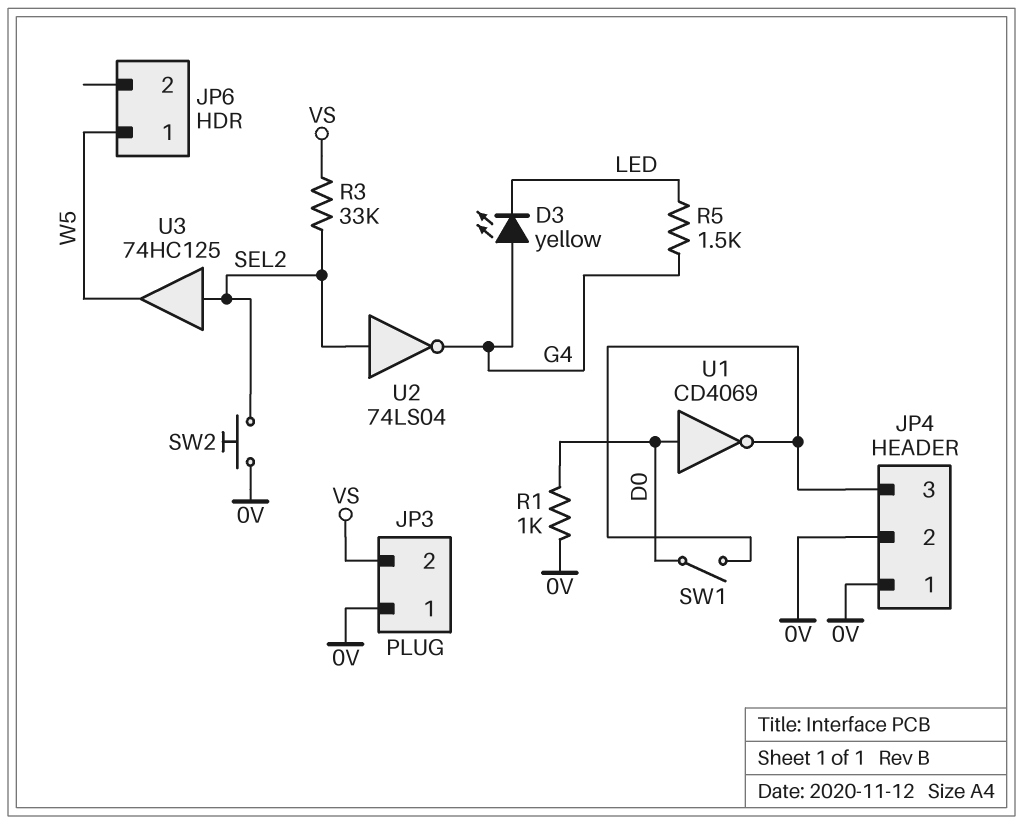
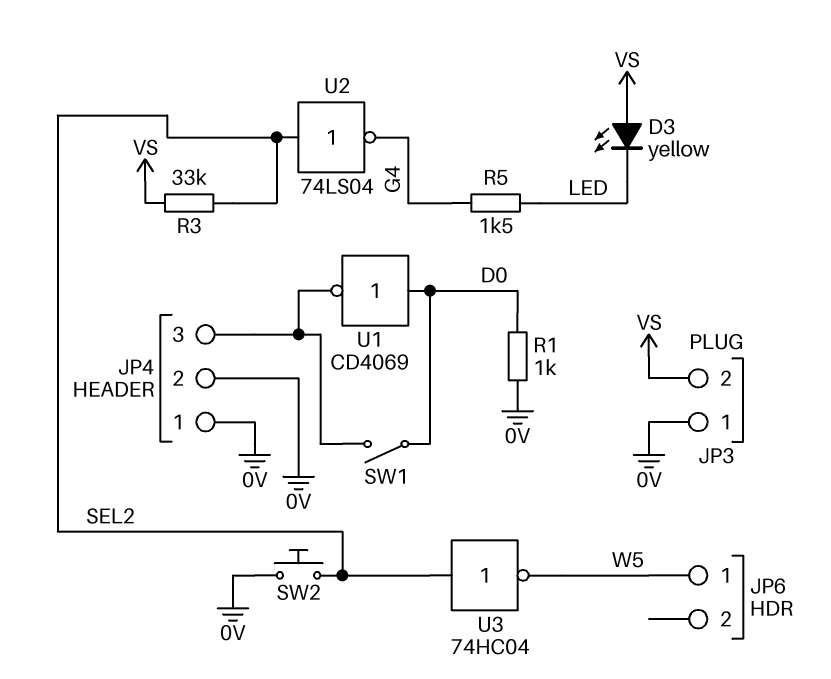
D3: LED yellow (A G4, K LED) -> LED yellow (A VS, K LED)
U3: buffer 74HC125 (in SEL2, out W5) -> NOT 74HC04 (in SEL2, out W5)

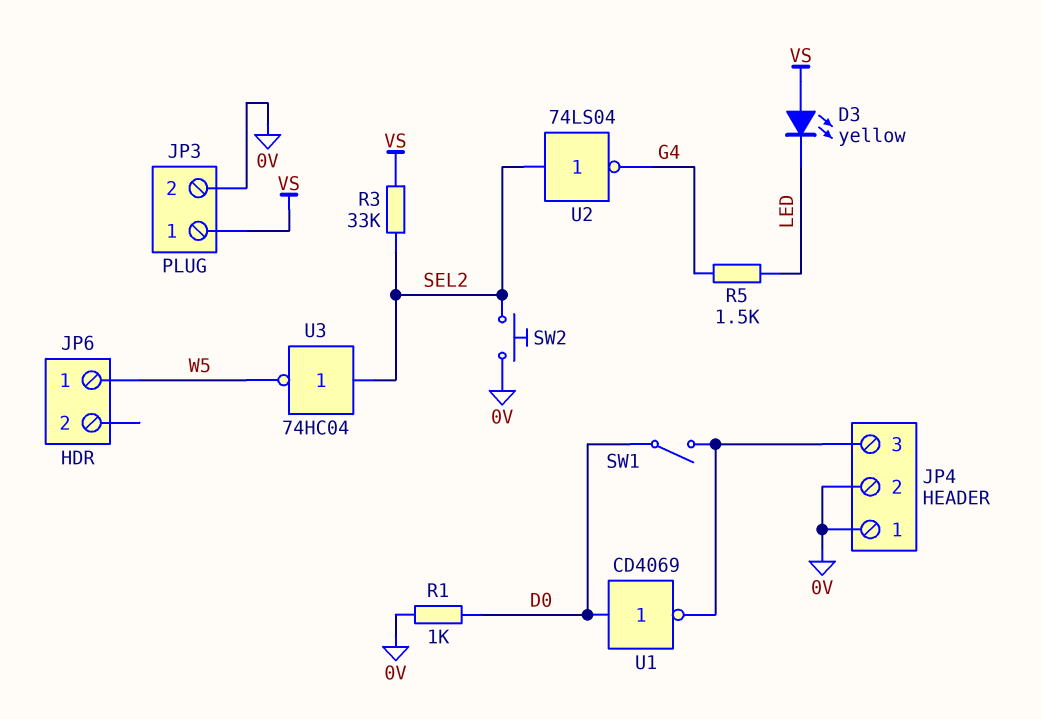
JP3 pin 1: 0V -> VS
JP3 pin 2: VS -> 0V

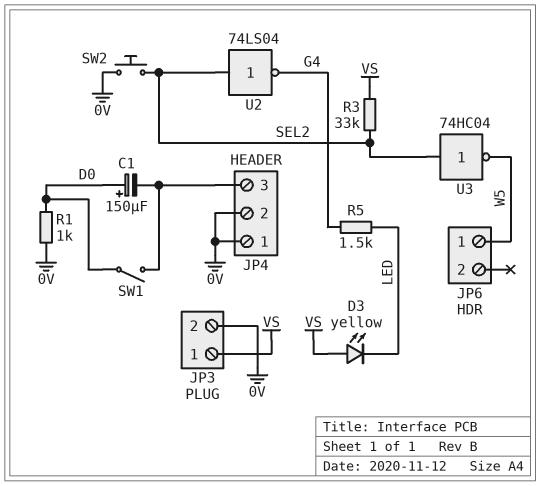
C1: none -> 150uF (plus D0, minus JP4/3)
U1: NOT CD4069 (in D0, out JP4/3) -> none

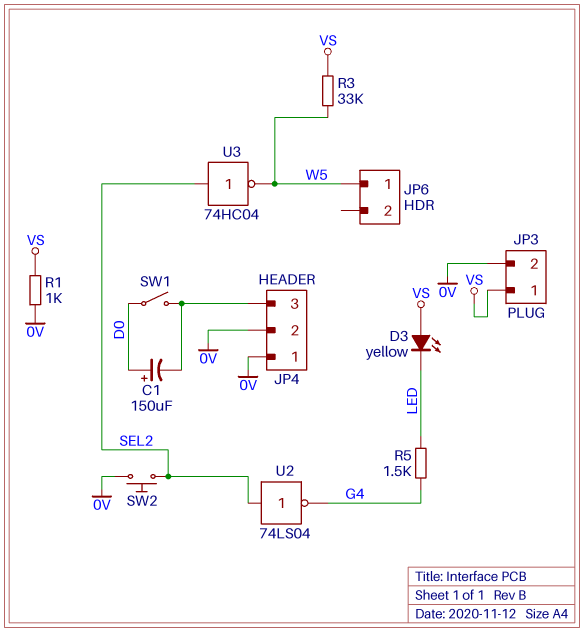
R1: 1k (0V, D0) -> 1k (0V, VS)
R3: 33k (SEL2, VS) -> 33k (VS, W5)

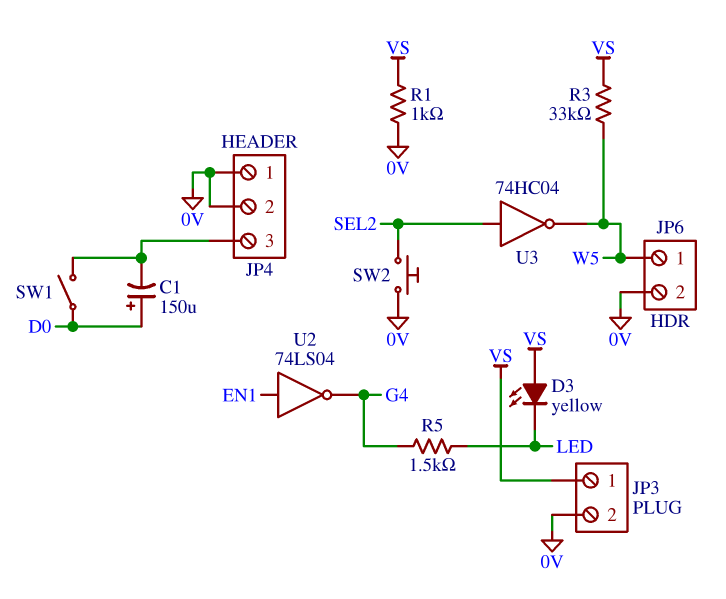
JP6 pin 2: none -> 0V
U2: NOT 74LS04 (in SEL2, out G4) -> NOT 74LS04 (in EN1, out G4)

